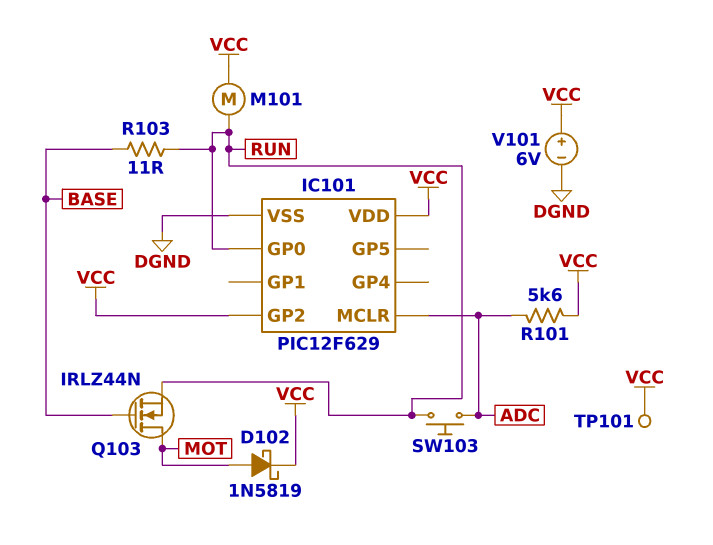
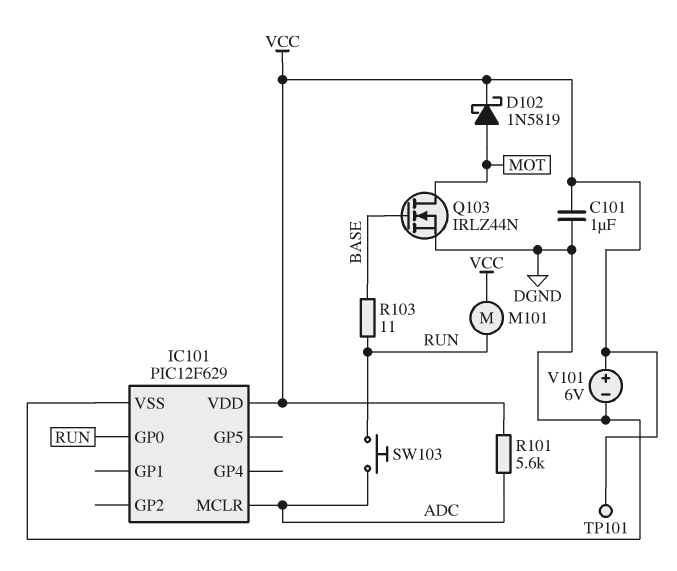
C101: none -> 1uF (DGND, VCC)
IC101 pin GP2: VCC -> none
Q103: NMOS IRLZ44N (G BASE, D MOT, S RUN) -> NMOS IRLZ44N (G BASE, D MOT, S DGND)

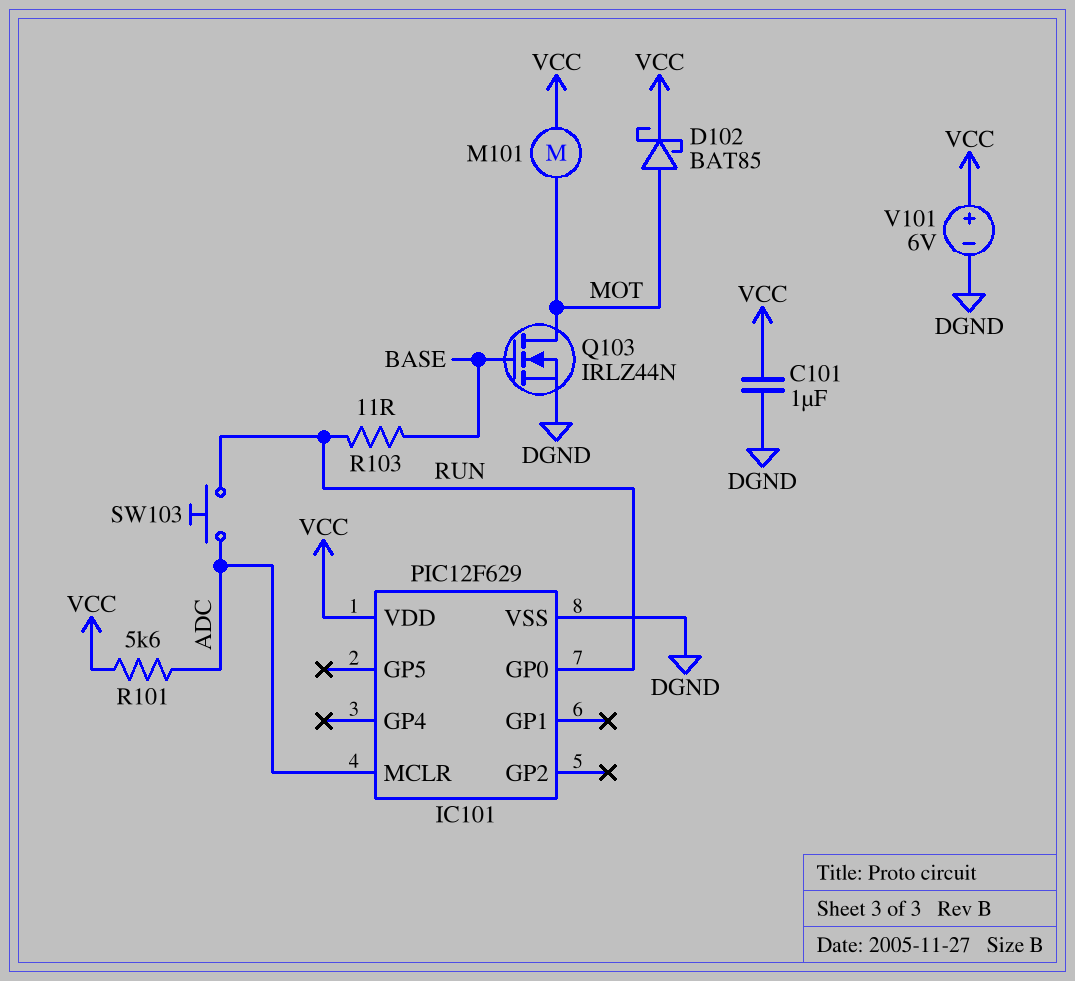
D102: schottky 1N5819 (A MOT, K VCC) -> schottky BAT85 (A MOT, K VCC)
M101: motor (RUN, VCC) -> motor (MOT, VCC)
TP101: test point (VCC) -> none

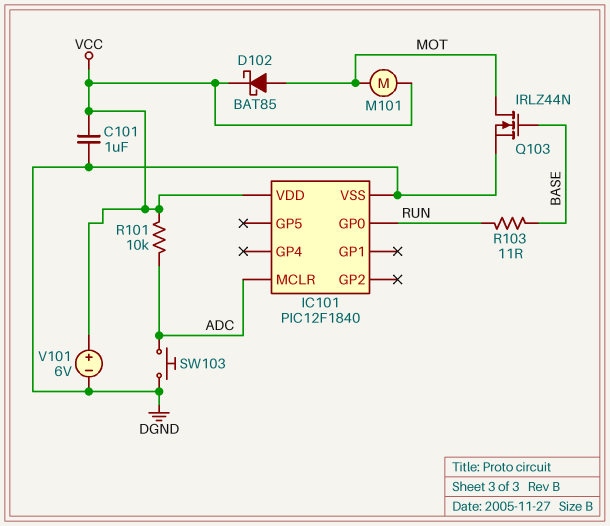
IC101: PIC12F629 -> PIC12F1840
R101: 5.6k (ADC, VCC) -> 10k (ADC, VCC)
SW103: button (ADC, RUN) -> button (ADC, DGND)

